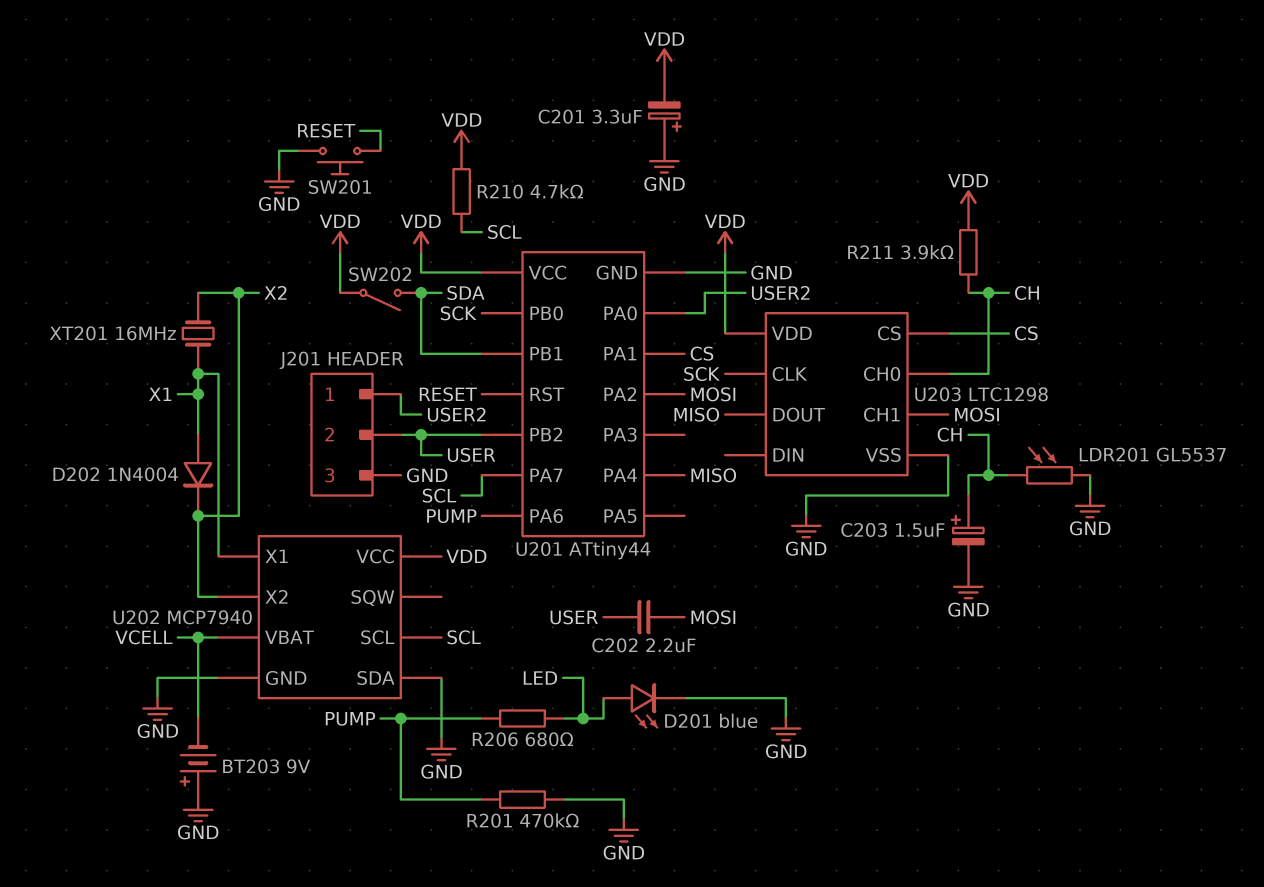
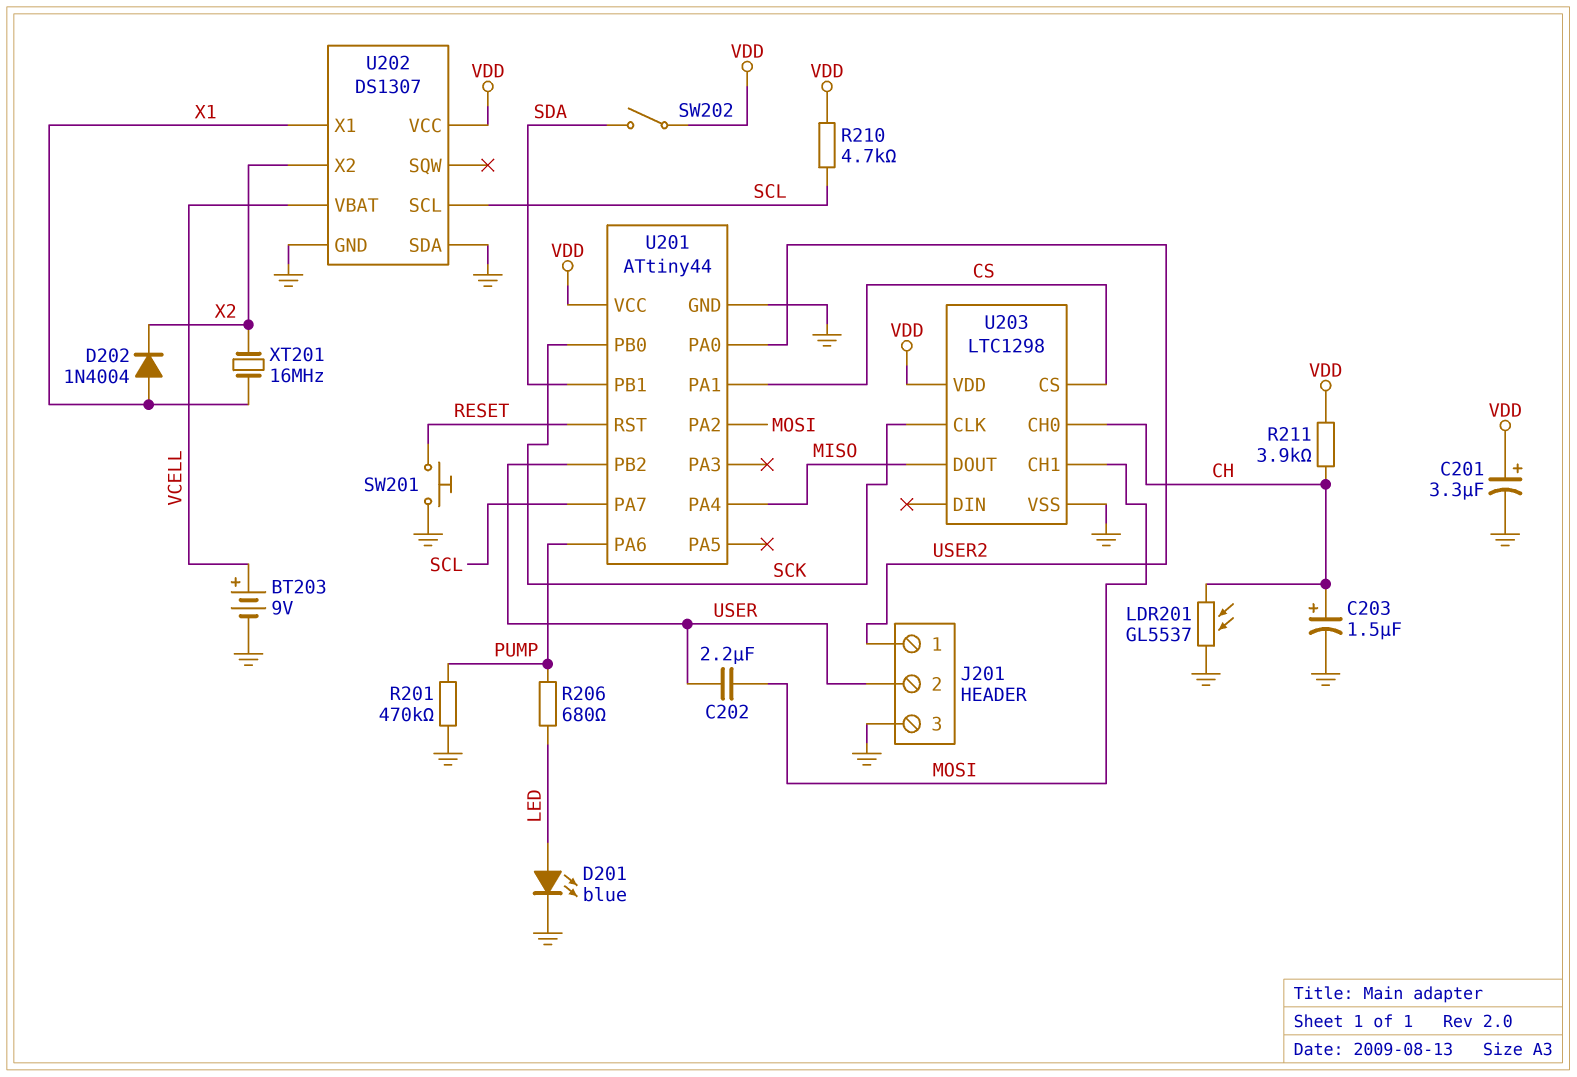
BT203: 9V (plus GND, minus VCELL) -> 9V (plus VCELL, minus GND)
C201: 3.3uF (plus GND, minus VDD) -> 3.3uF (plus VDD, minus GND)
U202: MCP7940 -> DS1307

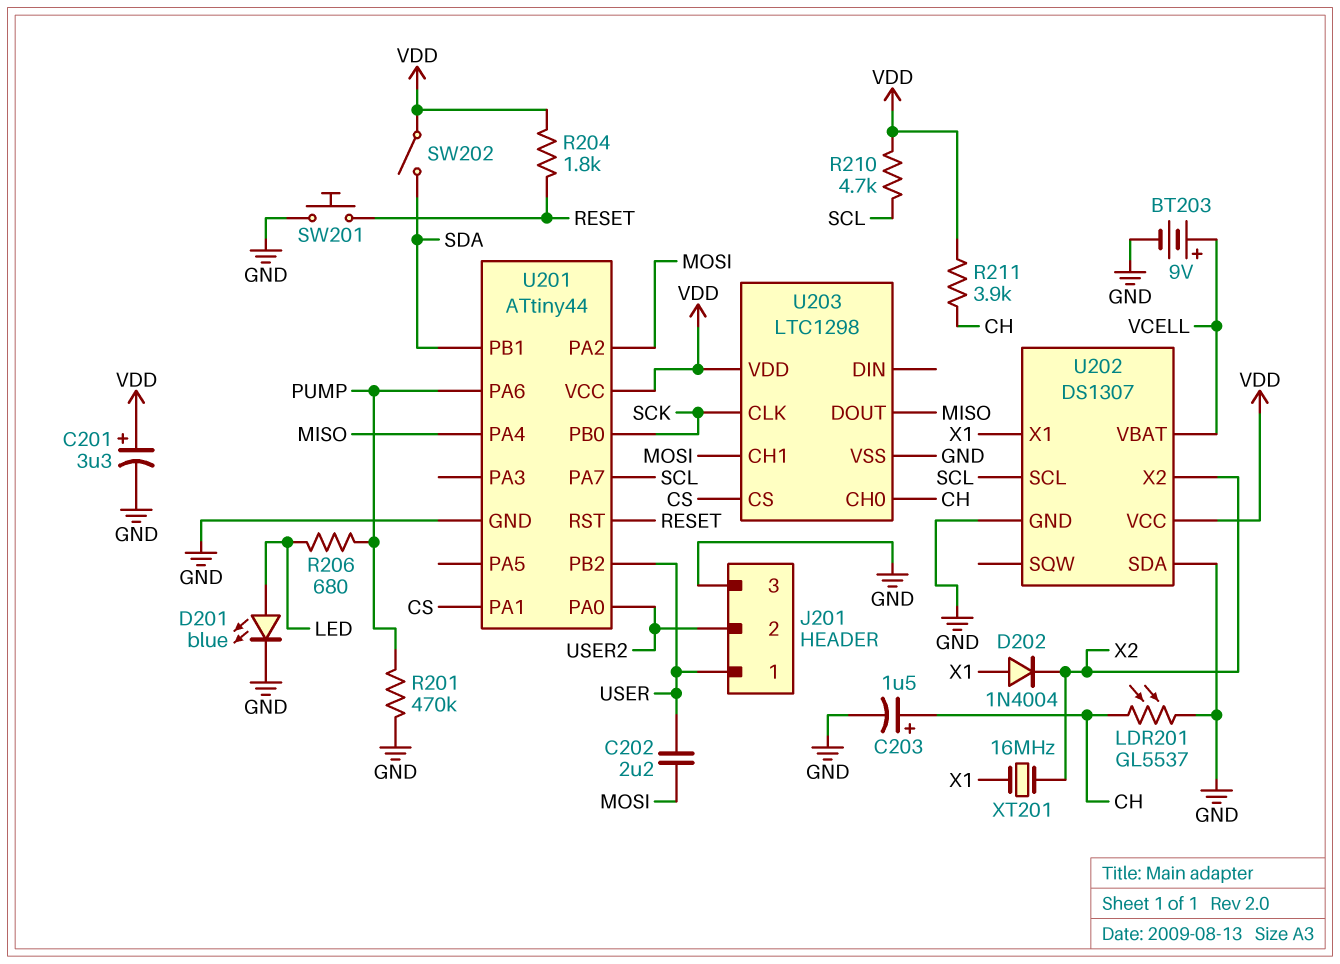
J201 pin 1: USER2 -> USER
J201 pin 2: USER -> USER2
R204: none -> 1.8k (RESET, VDD)

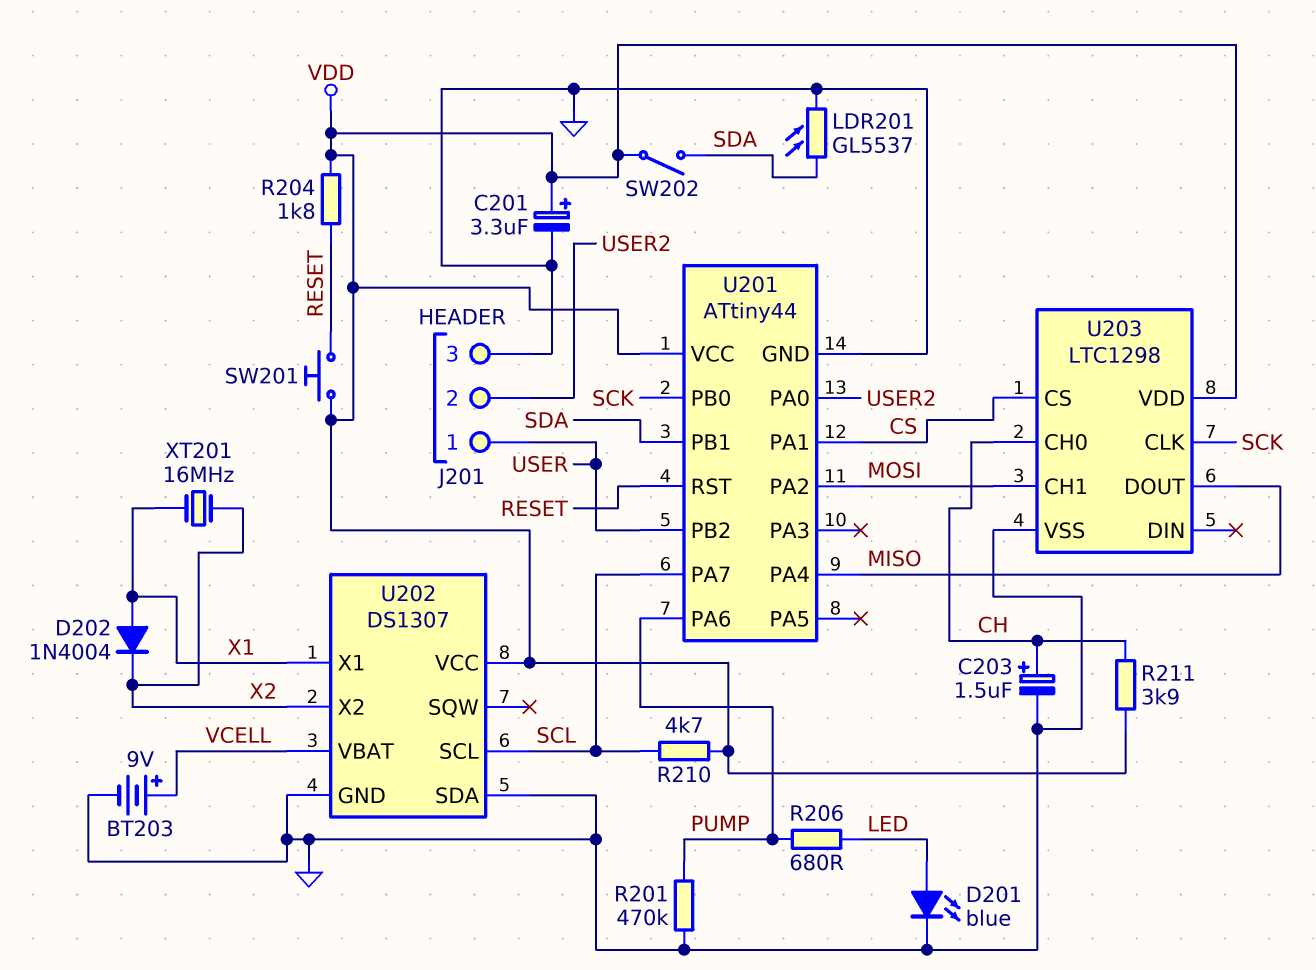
C202: 2.2uF (MOSI, USER) -> none
LDR201: GL5537 (CH, GND) -> GL5537 (GND, SDA)
SW201: button (GND, RESET) -> button (RESET, VDD)

